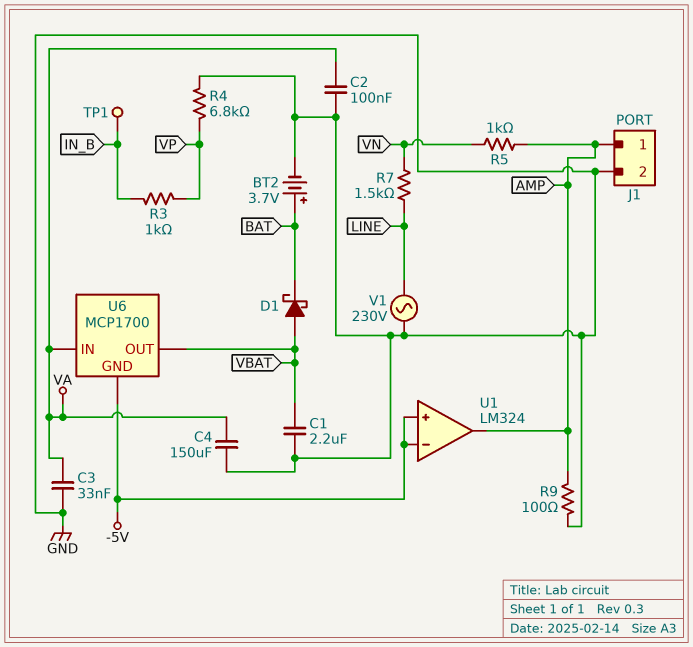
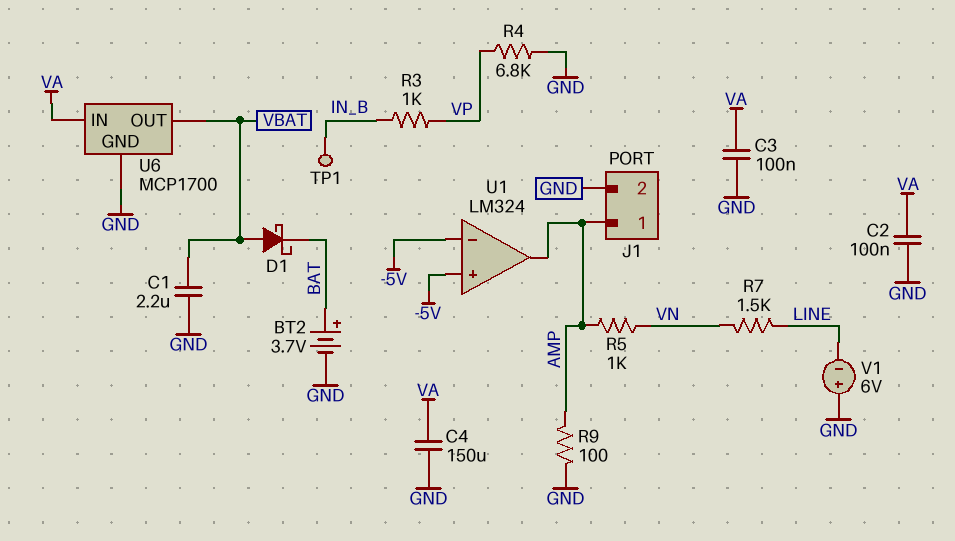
C3: 33nF (GND, VA) -> 100nF (GND, VA)
U6 pin GND: -5V -> GND
V1: AC 230V (GND, LINE) -> 6V (plus GND, minus LINE)

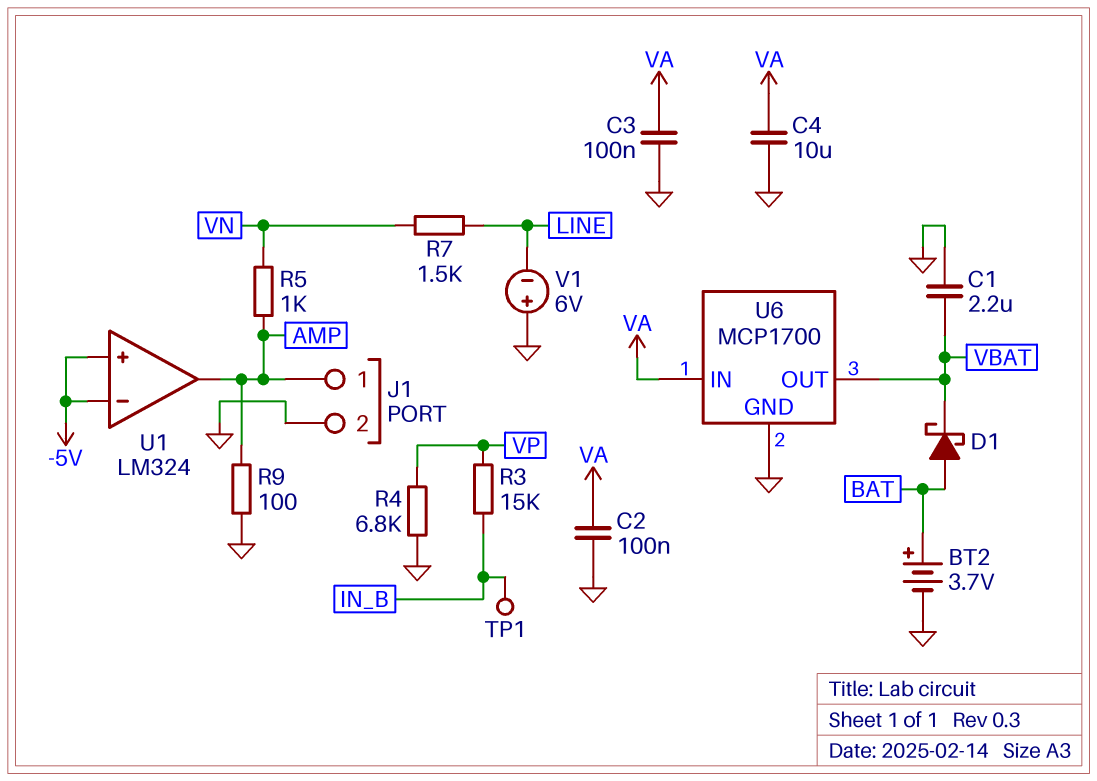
C4: 150uF (GND, VA) -> 10uF (GND, VA)
D1: schottky (A VBAT, K BAT) -> schottky (A BAT, K VBAT)
R3: 1k (IN_B, VP) -> 15k (IN_B, VP)

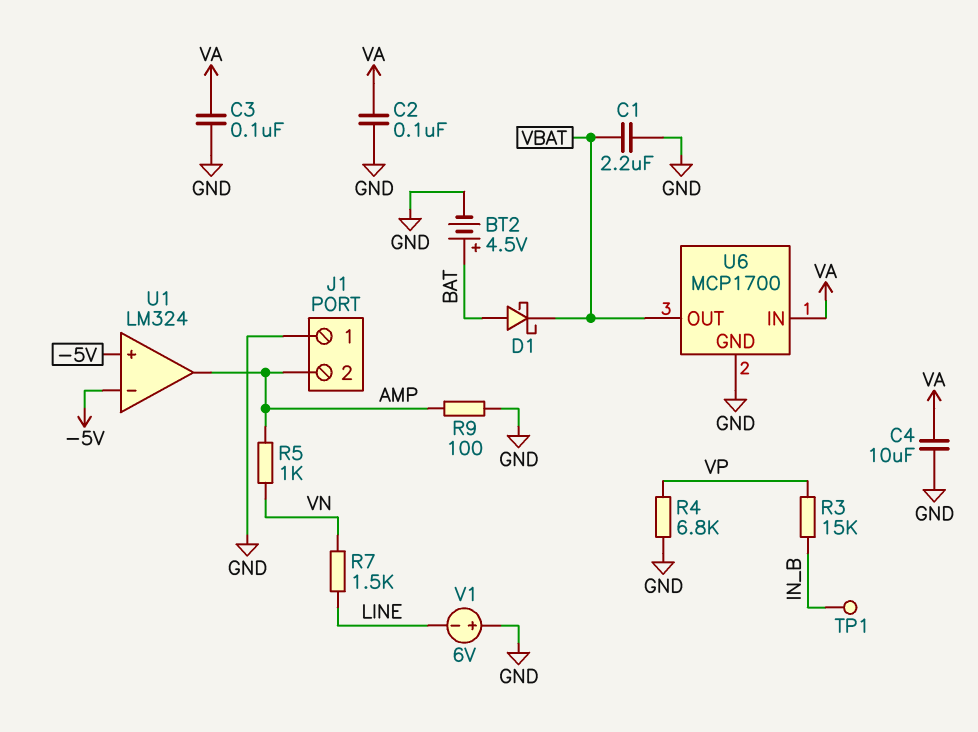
BT2: 3.7V (plus BAT, minus GND) -> 4.5V (plus BAT, minus GND)
J1 pin 1: AMP -> GND
J1 pin 2: GND -> AMP

